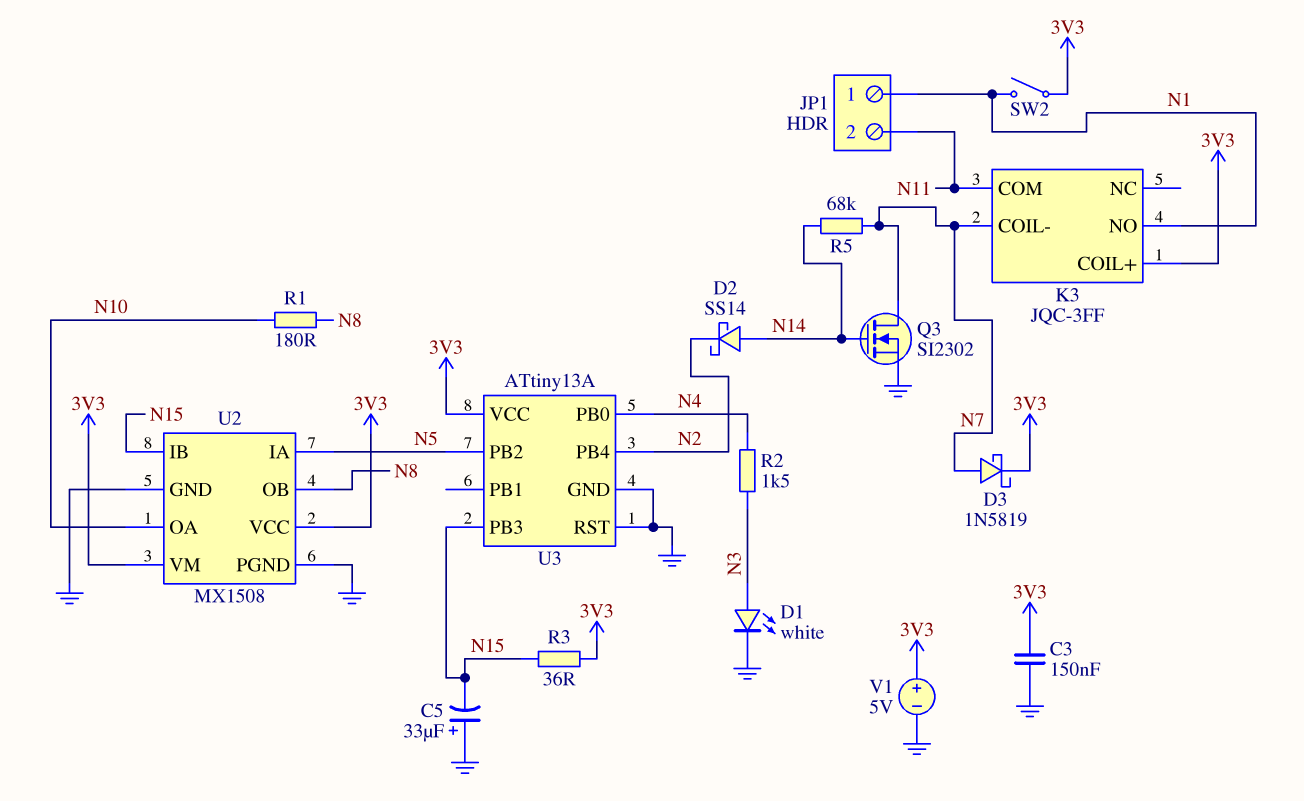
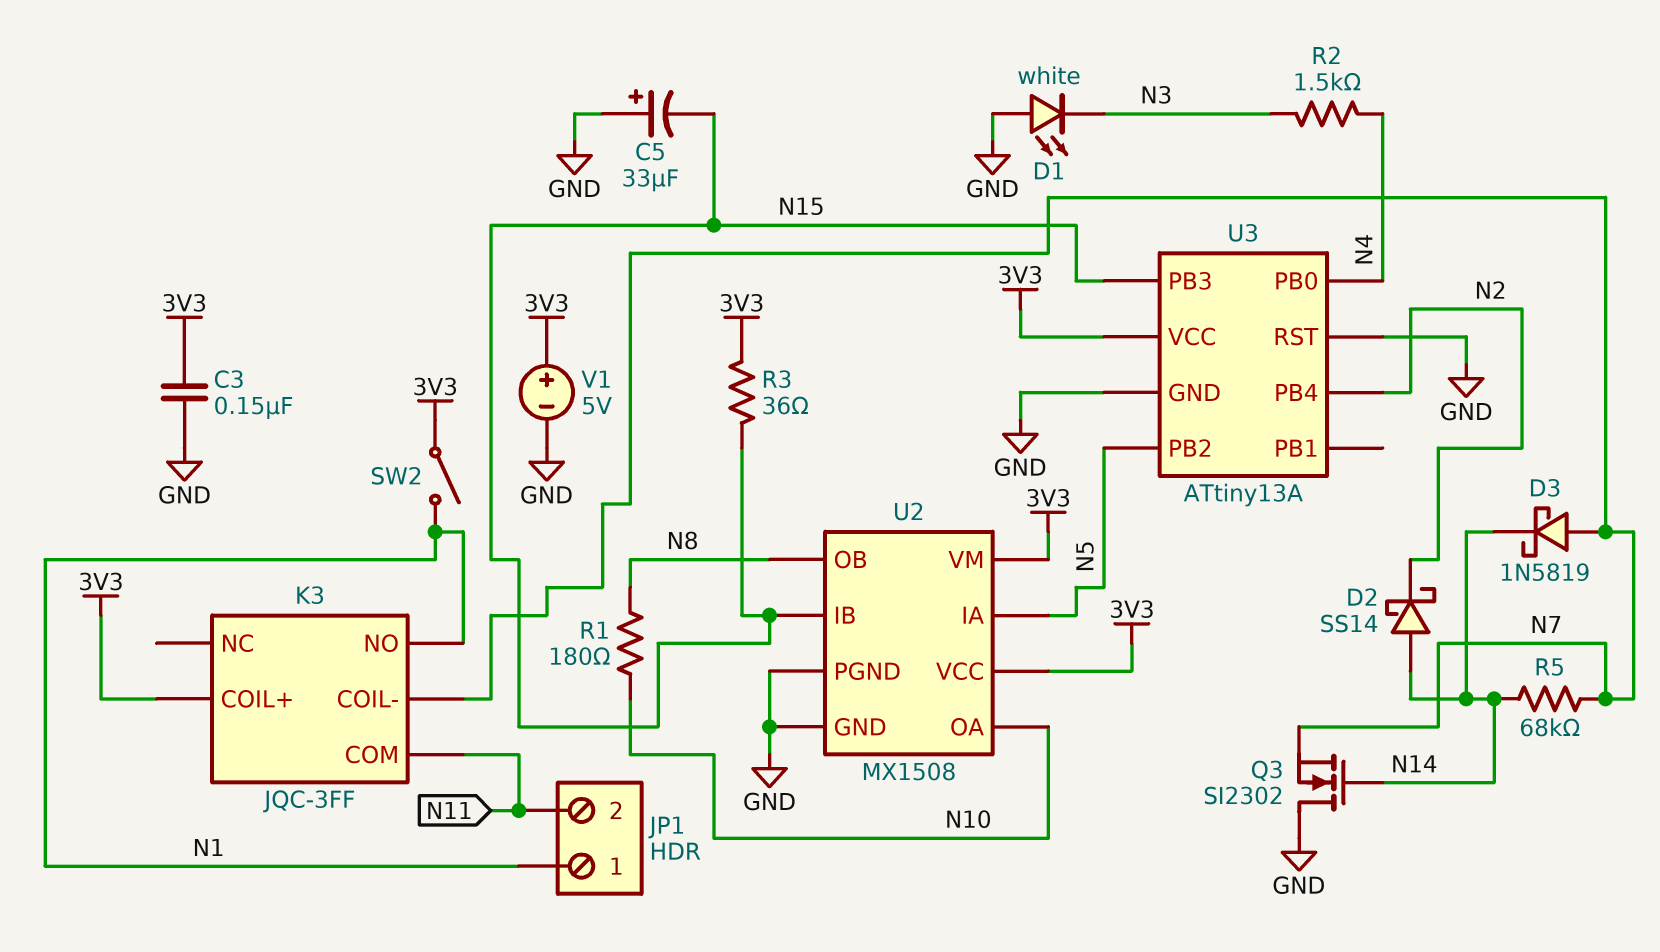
D1: LED white (A N3, K GND) -> LED white (A GND, K N3)
D3: schottky 1N5819 (A N7, K 3V3) -> schottky 1N5819 (A N7, K N14)
Q3: NMOS SI2302 (G N14, D N7, S GND) -> NMOS SI2302 (G N14, D GND, S N7)

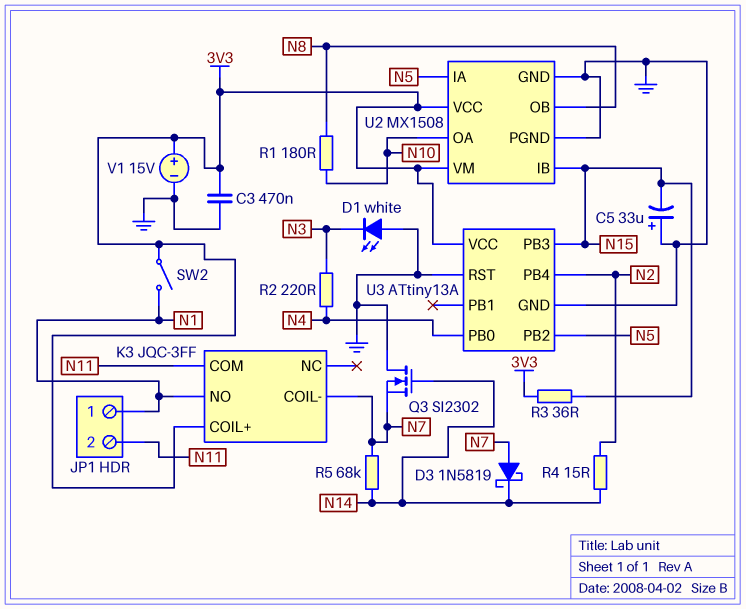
C3: 150nF (3V3, GND) -> 470nF (3V3, GND)
D2: schottky SS14 (A N14, K N2) -> none
R2: 1.5k (N3, N4) -> 220 (N3, N4)
R4: none -> 15 (N2, N14)
V1: 5V (plus 3V3, minus GND) -> 15V (plus 3V3, minus GND)

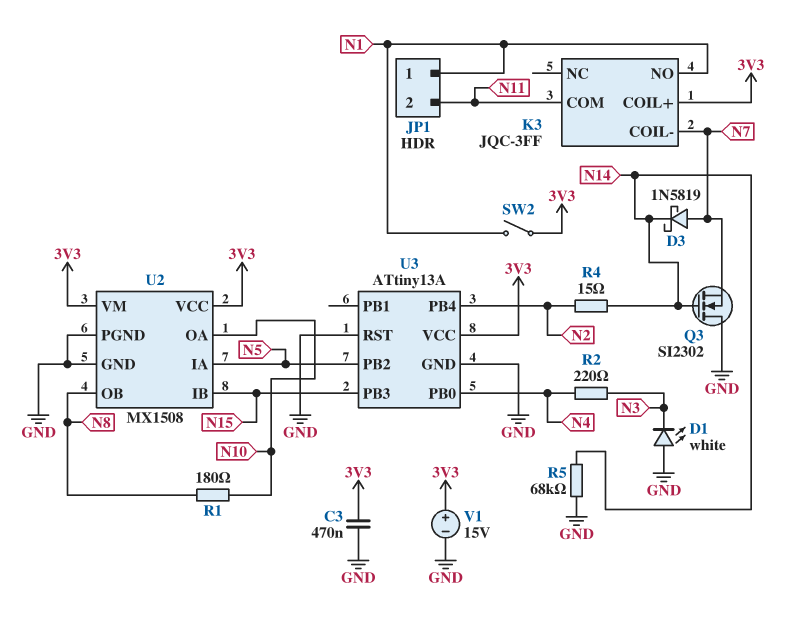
C5: 33uF (plus GND, minus N15) -> none
R3: 36 (3V3, N15) -> none
R5: 68k (N7, N14) -> 68k (GND, N14)

